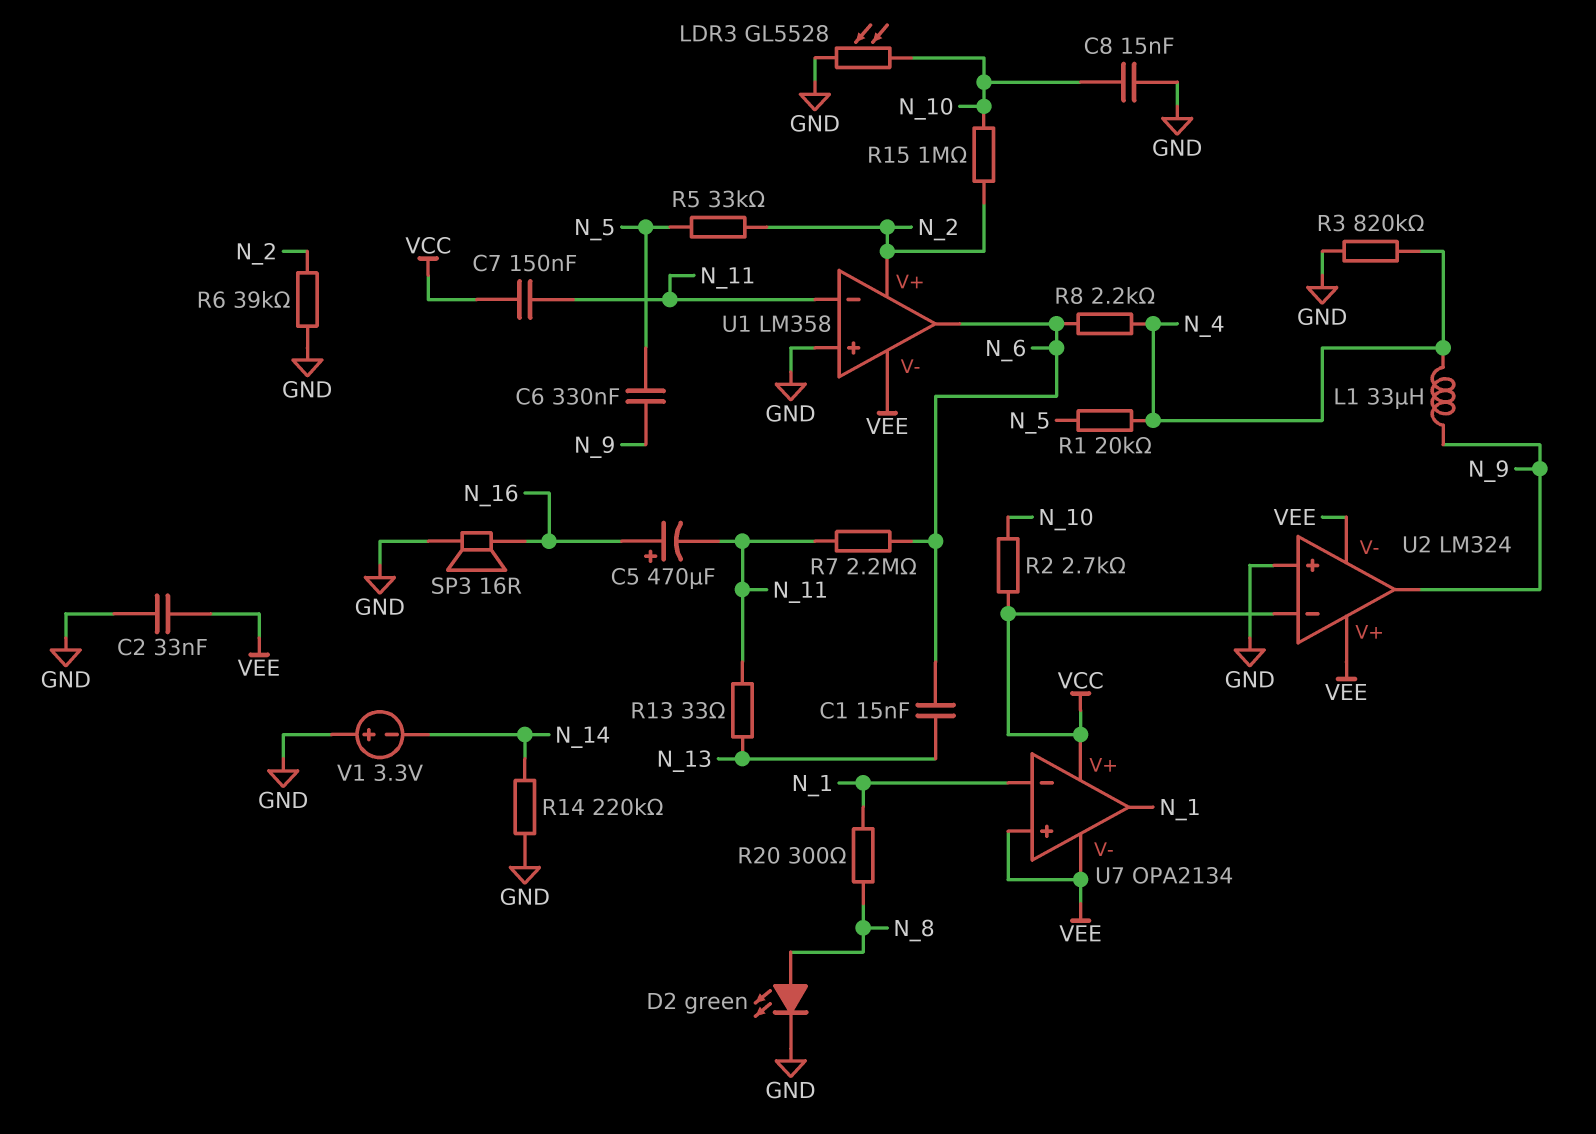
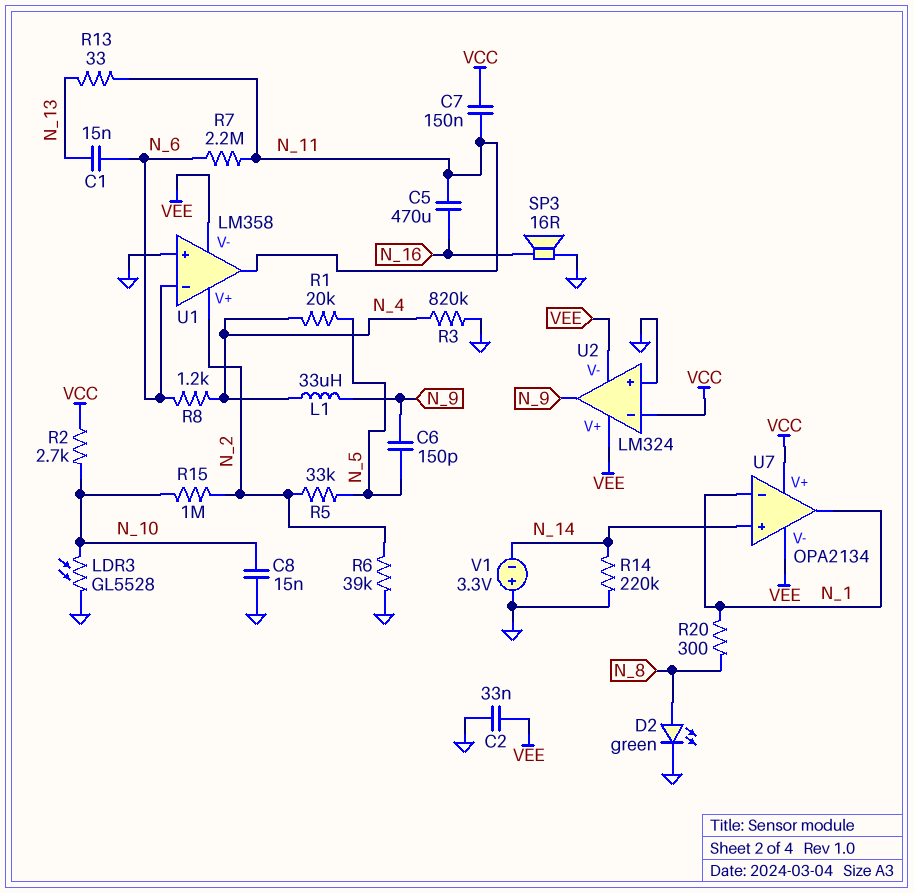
C5: 470uF (plus N_16, minus N_11) -> 470uF (N_11, N_16)
C6: 330nF (N_5, N_9) -> 150pF (N_5, N_9)
R8: 2.2k (N_4, N_6) -> 1.2k (N_4, N_6)
U1 pin in-: N_11 -> N_6
U1 pin out: N_6 -> N_11
U7 pin in+: VEE -> N_14

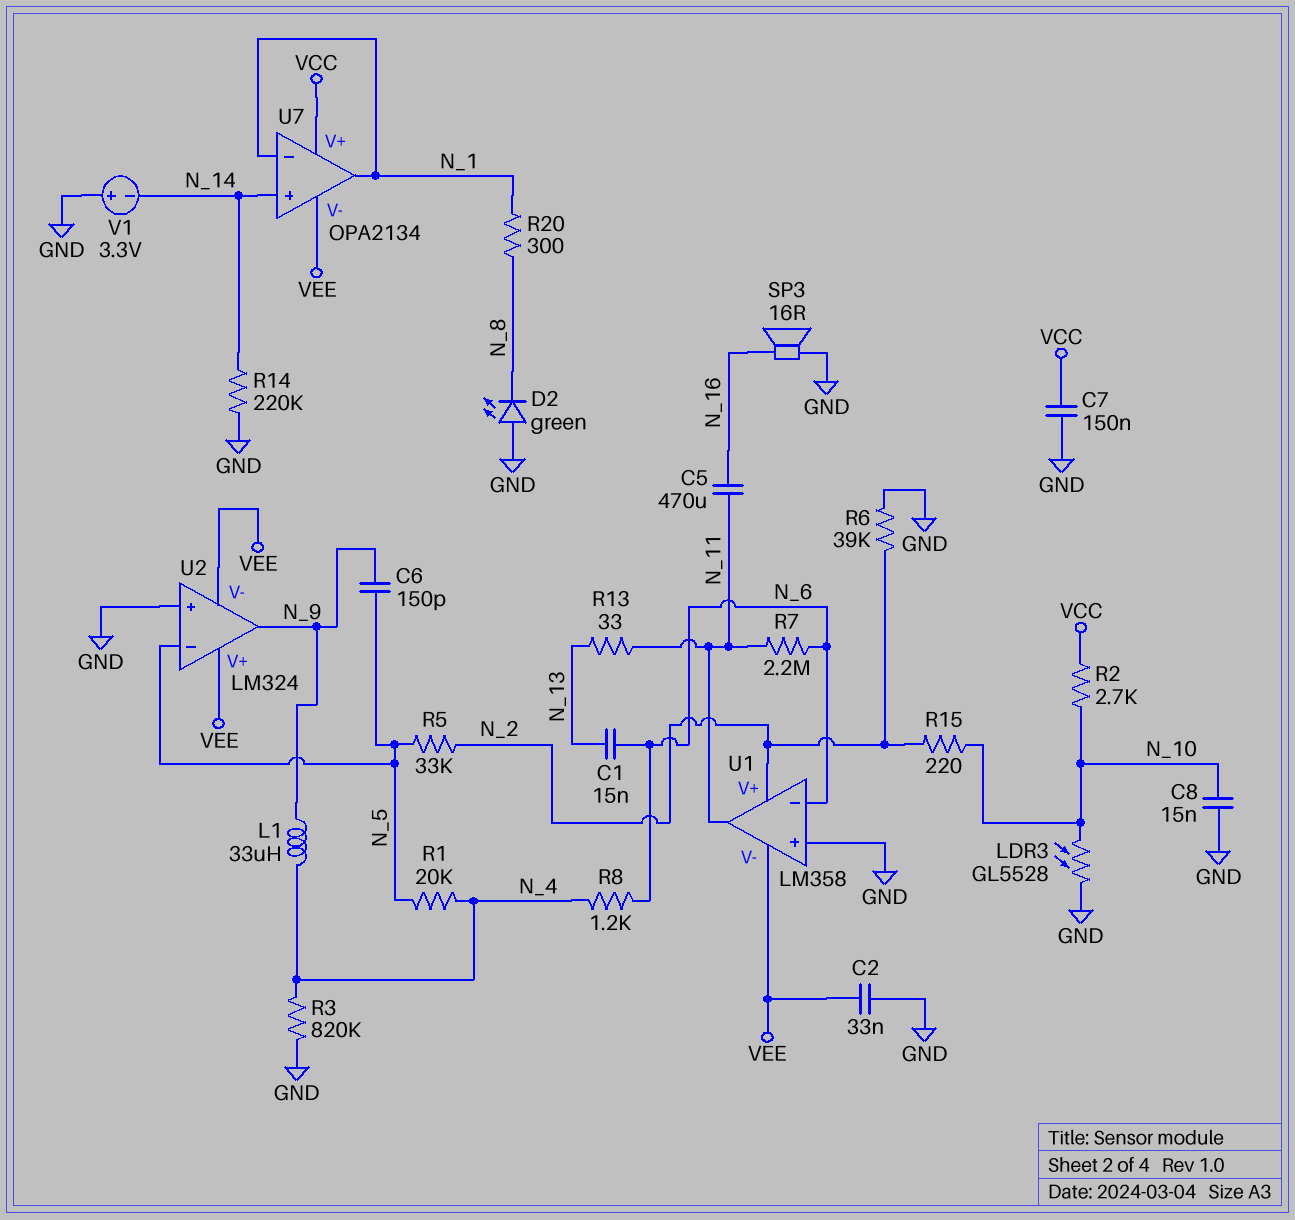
C7: 150nF (N_11, VCC) -> 150nF (GND, VCC)
D2: LED green (A N_8, K GND) -> LED green (A GND, K N_8)
R15: 1M (N_2, N_10) -> 220 (N_2, N_10)
U2 pin in-: VCC -> N_5

